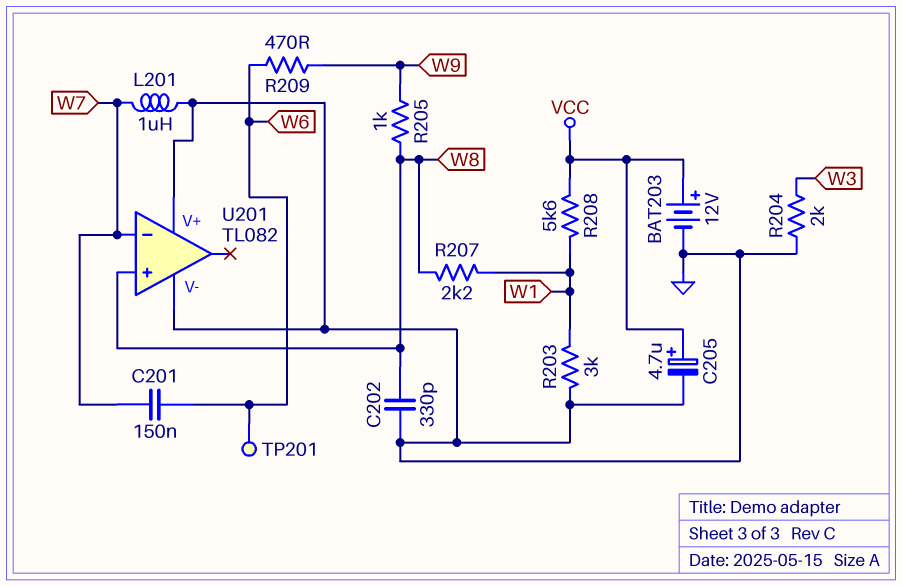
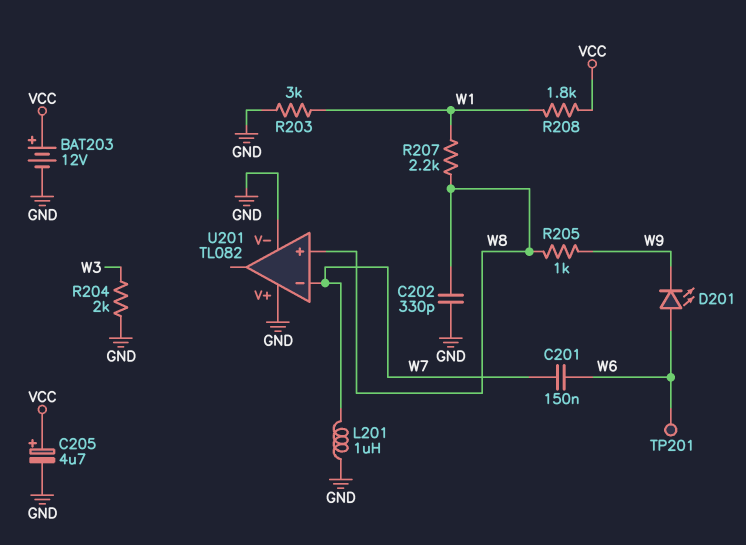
D201: none -> LED (A W6, K W9)
R208: 5.6k (VCC, W1) -> 1.8k (VCC, W1)
R209: 470 (W6, W9) -> none

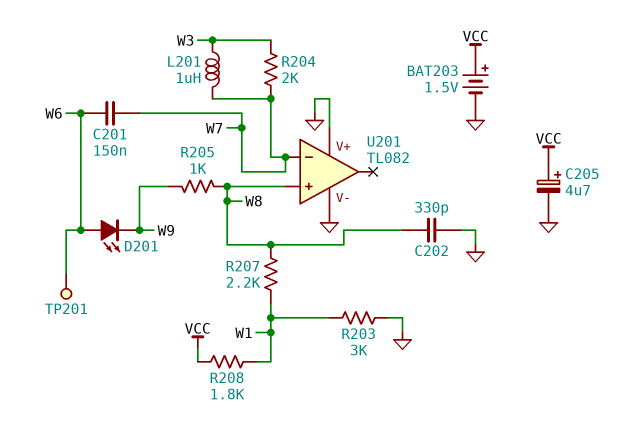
BAT203: 12V (plus VCC, minus GND) -> 1.5V (plus VCC, minus GND)
L201: 1uH (GND, W7) -> 1uH (W3, W7)
R204: 2k (GND, W3) -> 2k (W3, W7)

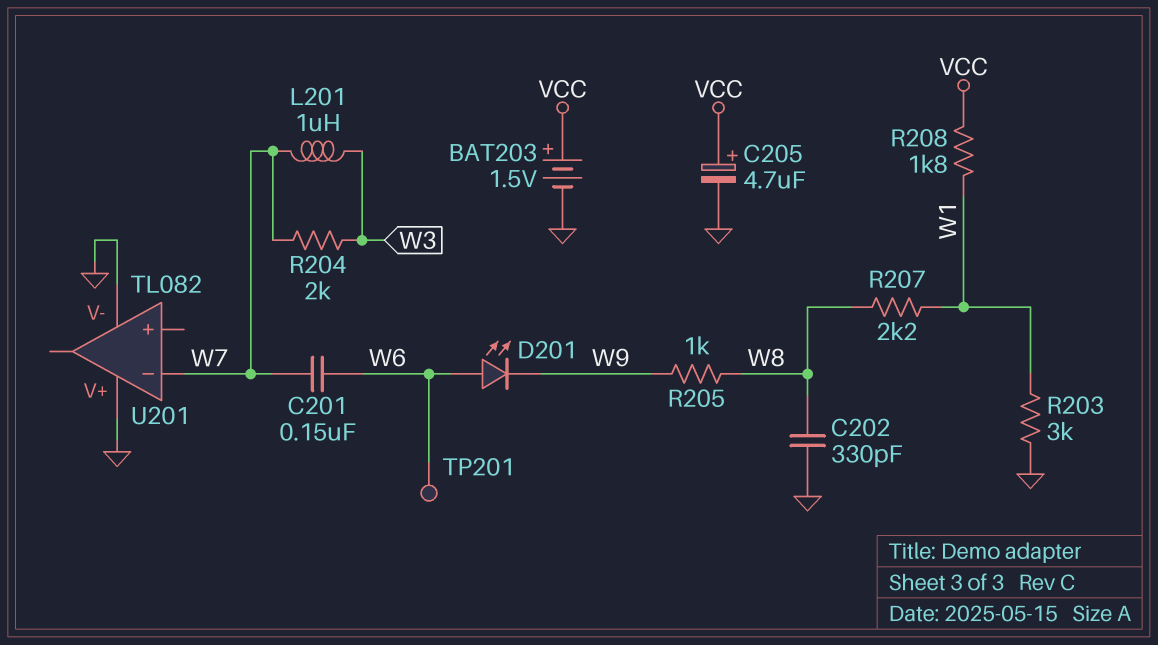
U201 pin in+: W8 -> none

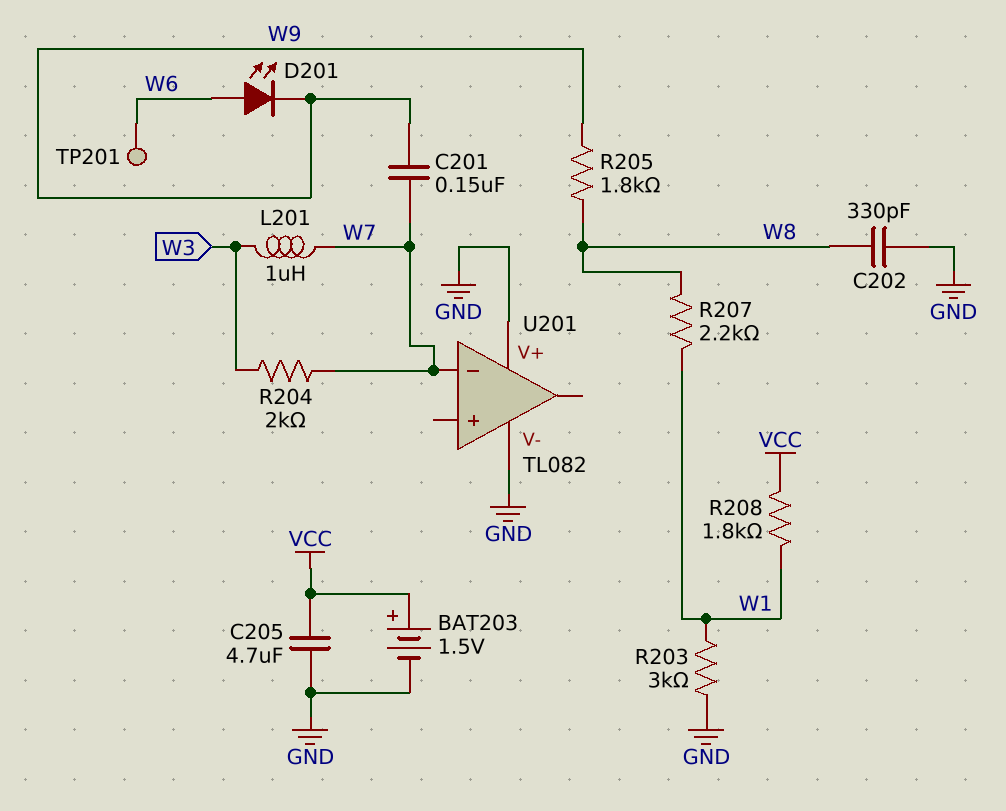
C201: 150nF (W6, W7) -> 150nF (W7, W9)
C205: 4.7uF (plus VCC, minus GND) -> 4.7uF (GND, VCC)
R205: 1k (W8, W9) -> 1.8k (W8, W9)

